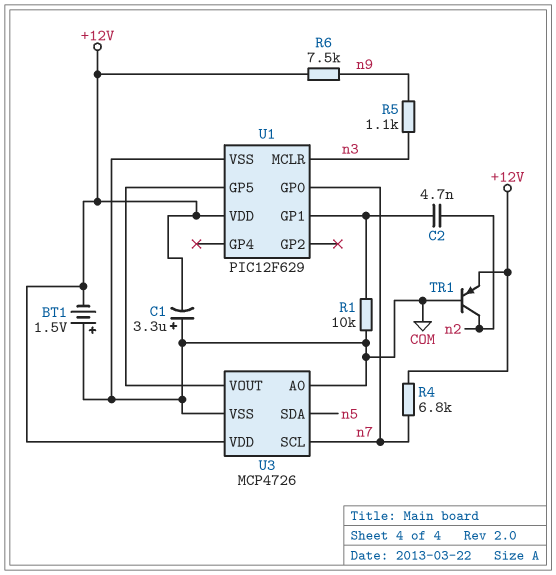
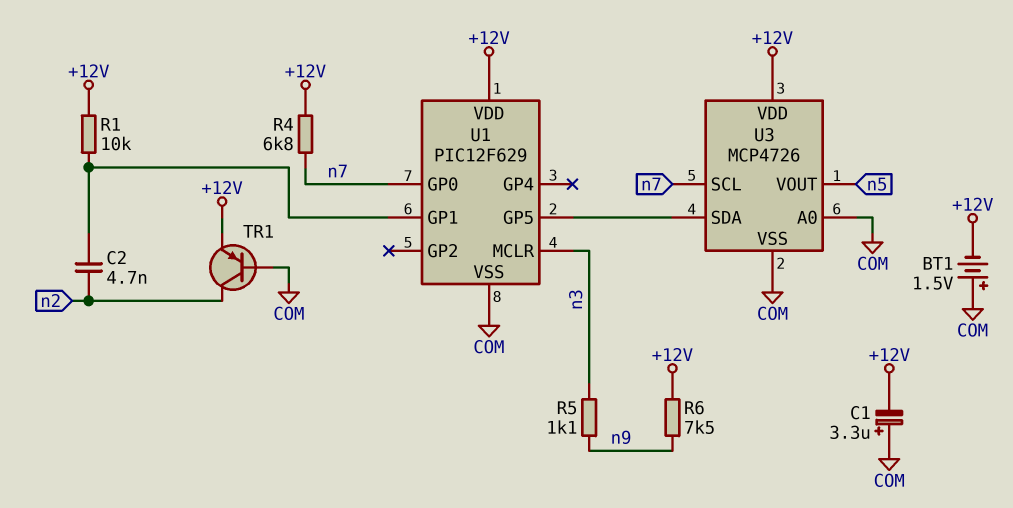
R1: 10k (COM, U1/GP1) -> 10k (+12V, U1/GP1)
U3 pin SDA: n5 -> U1/GP5
U3 pin VOUT: U1/GP5 -> n5

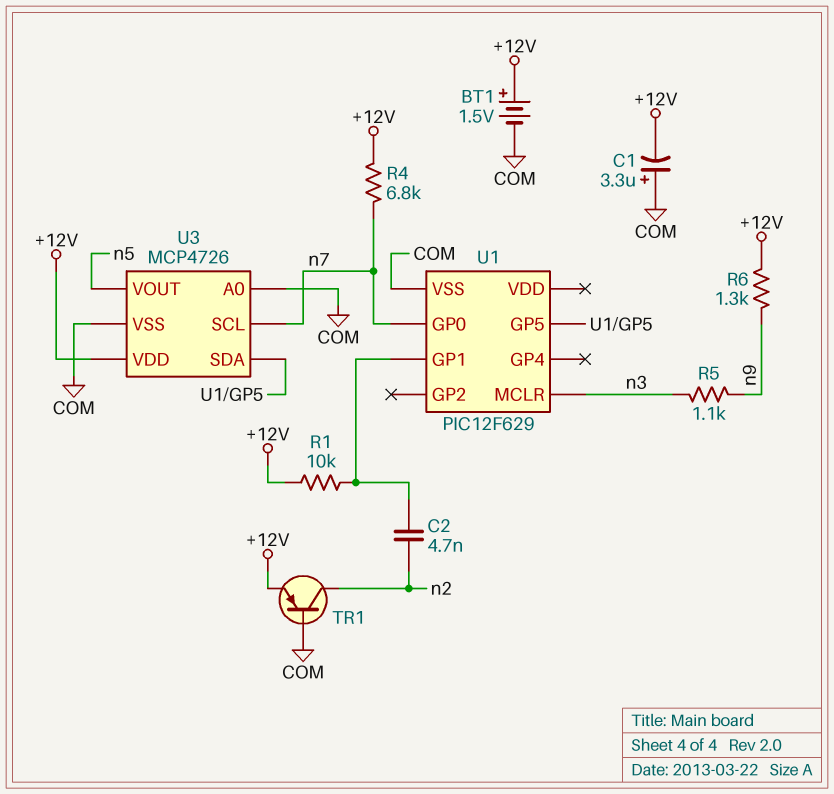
BT1: 1.5V (plus COM, minus +12V) -> 1.5V (plus +12V, minus COM)
R6: 7.5k (+12V, n9) -> 1.3k (+12V, n9)
U1 pin VDD: +12V -> none

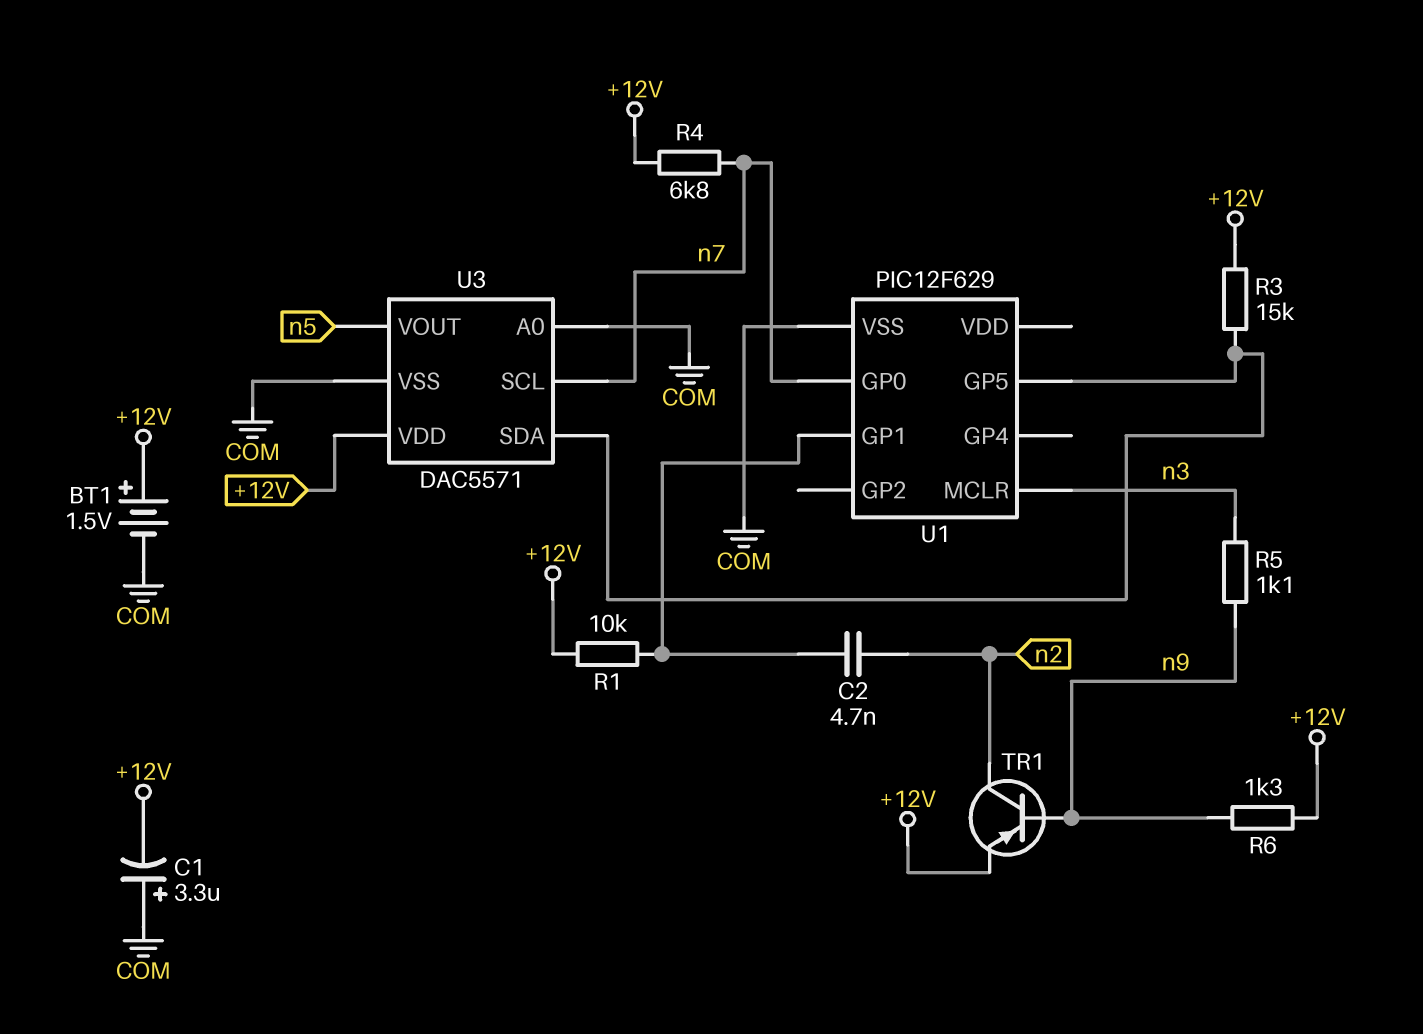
R3: none -> 15k (+12V, U1/GP5)
TR1: PNP (B COM, C n2, E +12V) -> PNP (B n9, C n2, E +12V)
U3: MCP4726 -> DAC5571

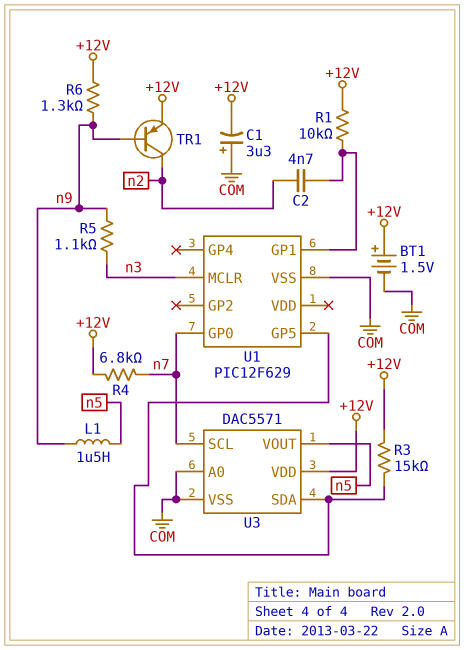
L1: none -> 1.5uH (n5, n9)

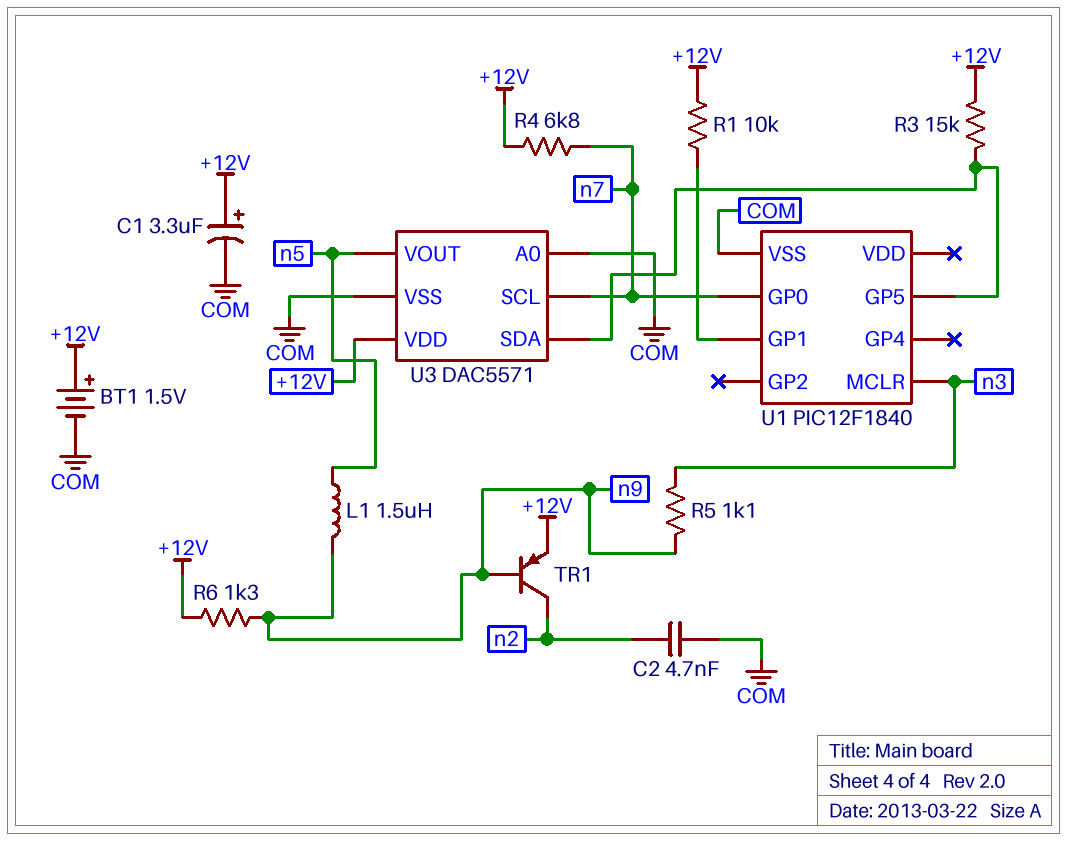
C1: 3.3uF (plus COM, minus +12V) -> 3.3uF (plus +12V, minus COM)
C2: 4.7nF (U1/GP1, n2) -> 4.7nF (COM, n2)
U1: PIC12F629 -> PIC12F1840

